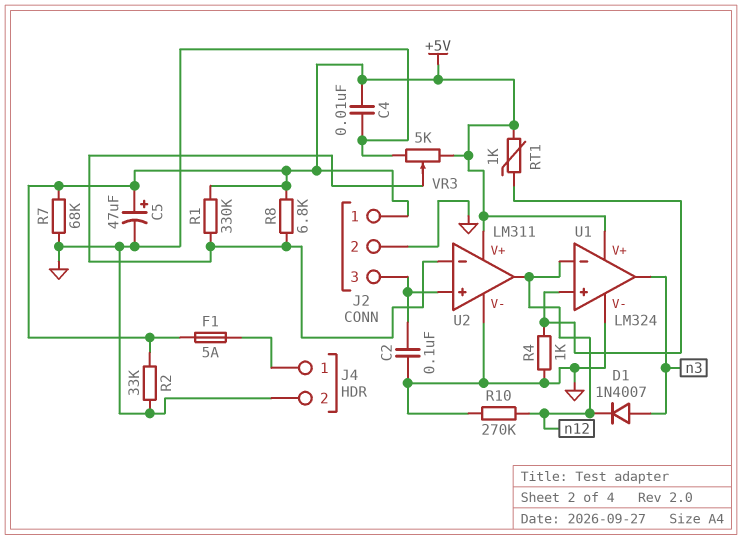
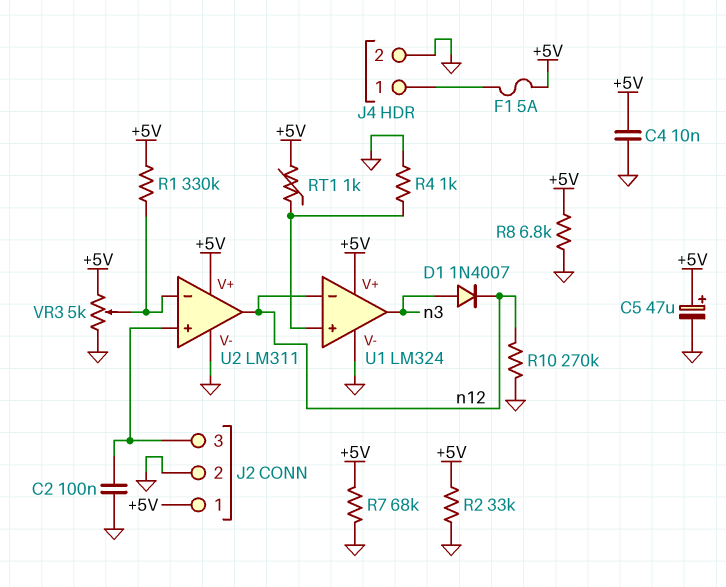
R8: 6.8k (+5V, U2/in-) -> 6.8k (+5V, GND)

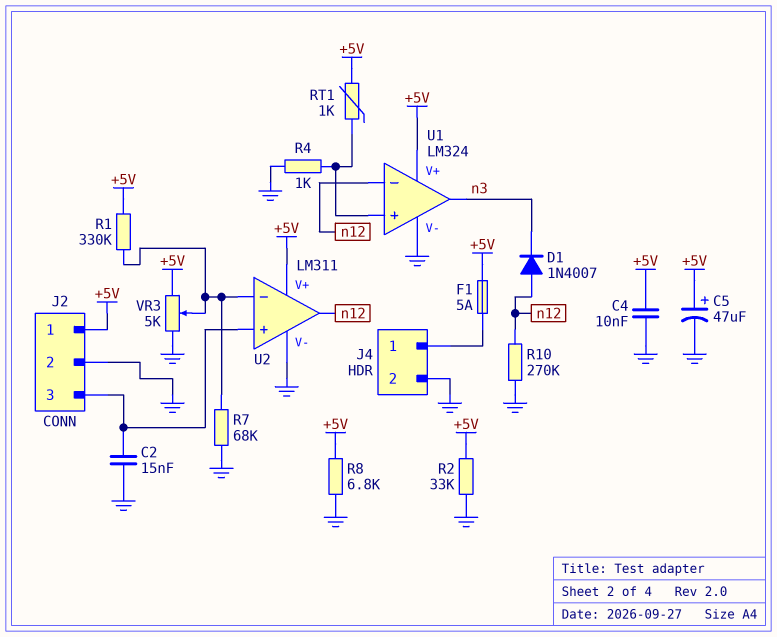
C2: 100nF (GND, J2/3) -> 15nF (GND, J2/3)
D1: diode 1N4007 (A n3, K n12) -> diode 1N4007 (A n12, K n3)
R7: 68k (+5V, GND) -> 68k (GND, U2/in-)

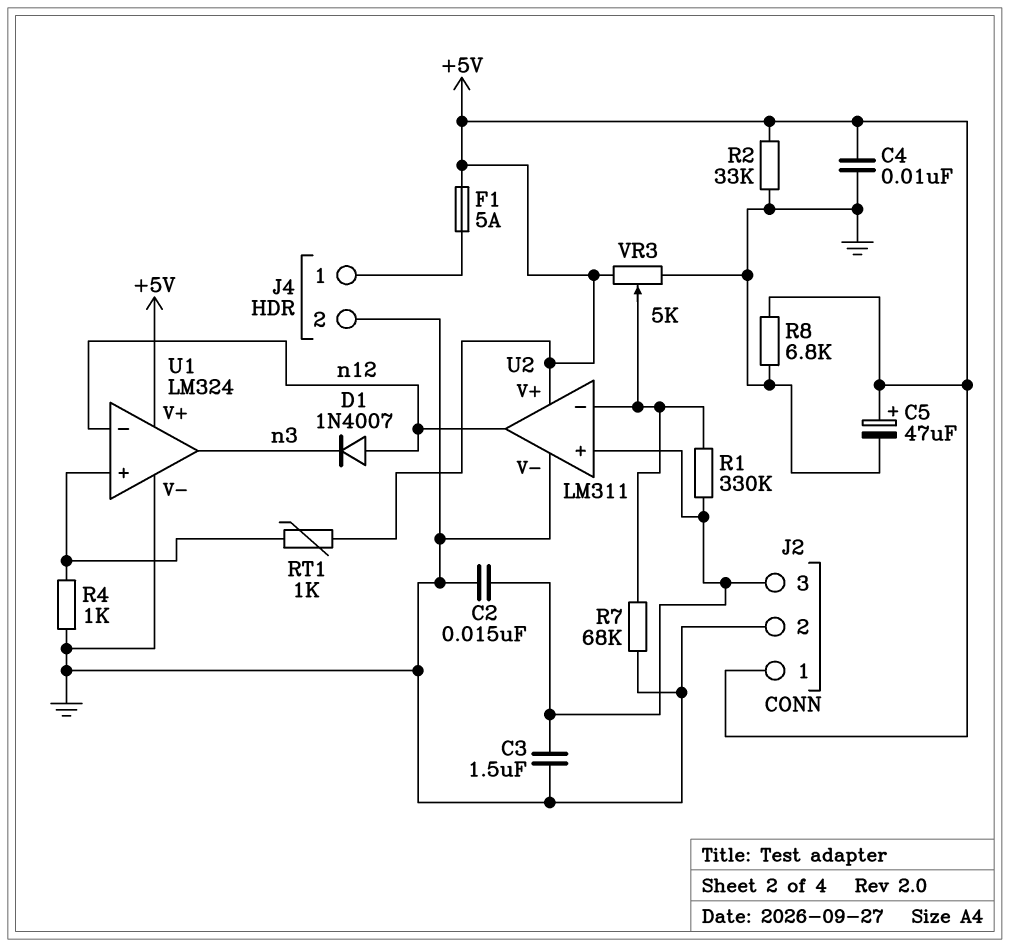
C3: none -> 1.5uF (GND, J2/3)
R1: 330k (+5V, U2/in-) -> 330k (J2/3, U2/in-)
R10: 270k (GND, n12) -> none

